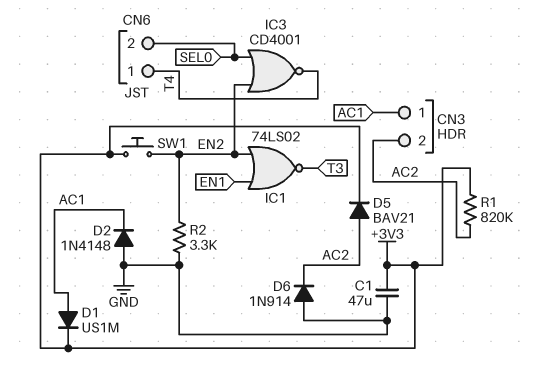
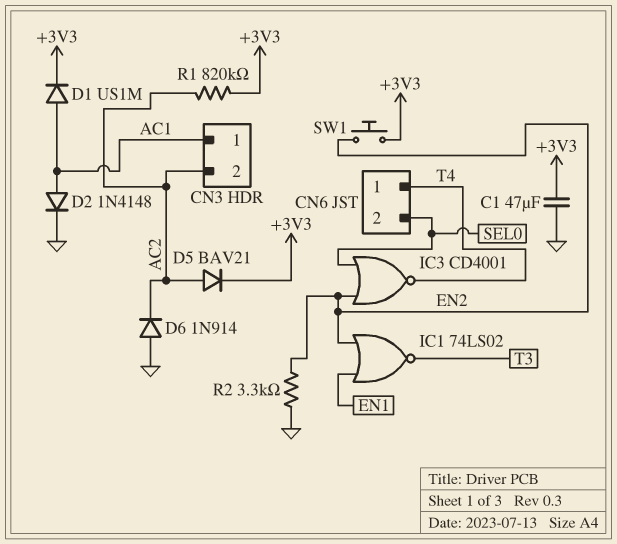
D2: diode 1N4148 (A GND, K AC1) -> diode 1N4148 (A AC1, K GND)

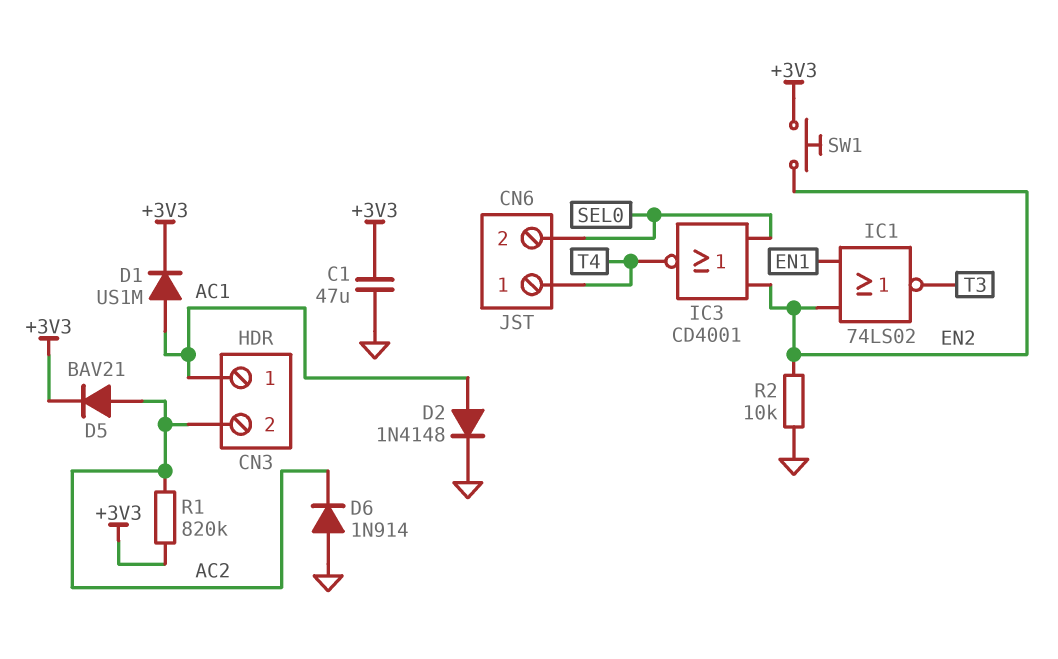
R2: 3.3k (EN2, GND) -> 10k (EN2, GND)

